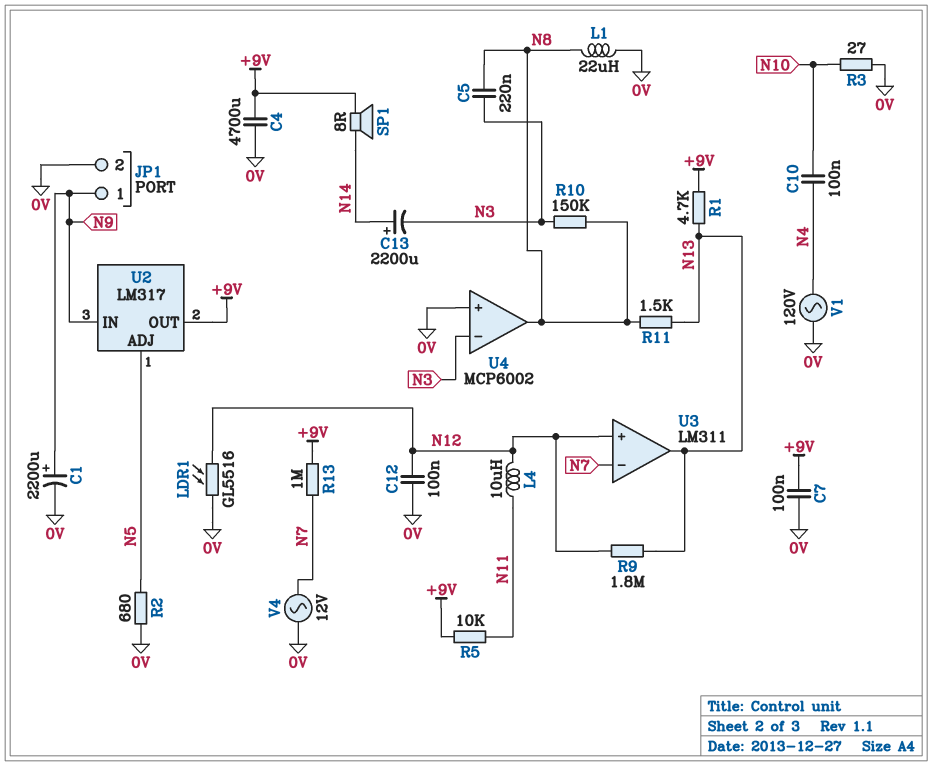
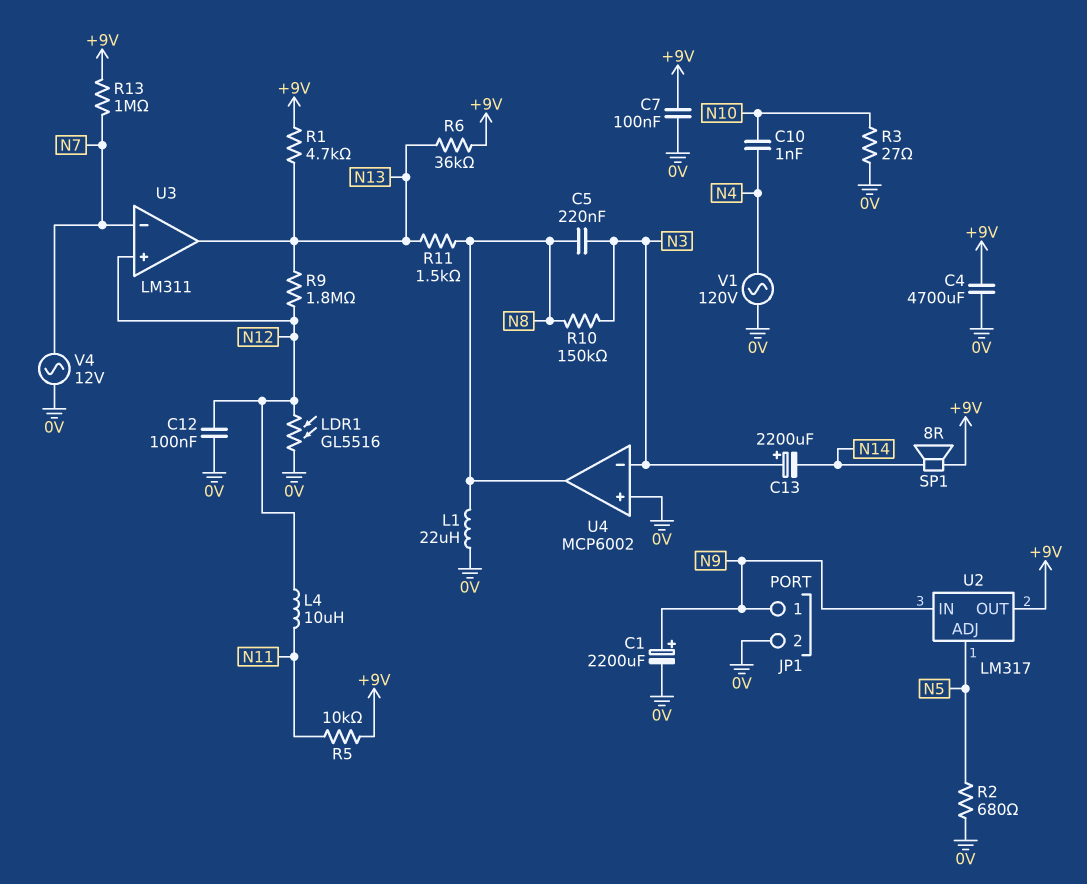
C10: 100nF (N4, N10) -> 1nF (N4, N10)
C13: 2200uF (plus N14, minus N3) -> 2200uF (plus N3, minus N14)
R6: none -> 36k (+9V, N13)

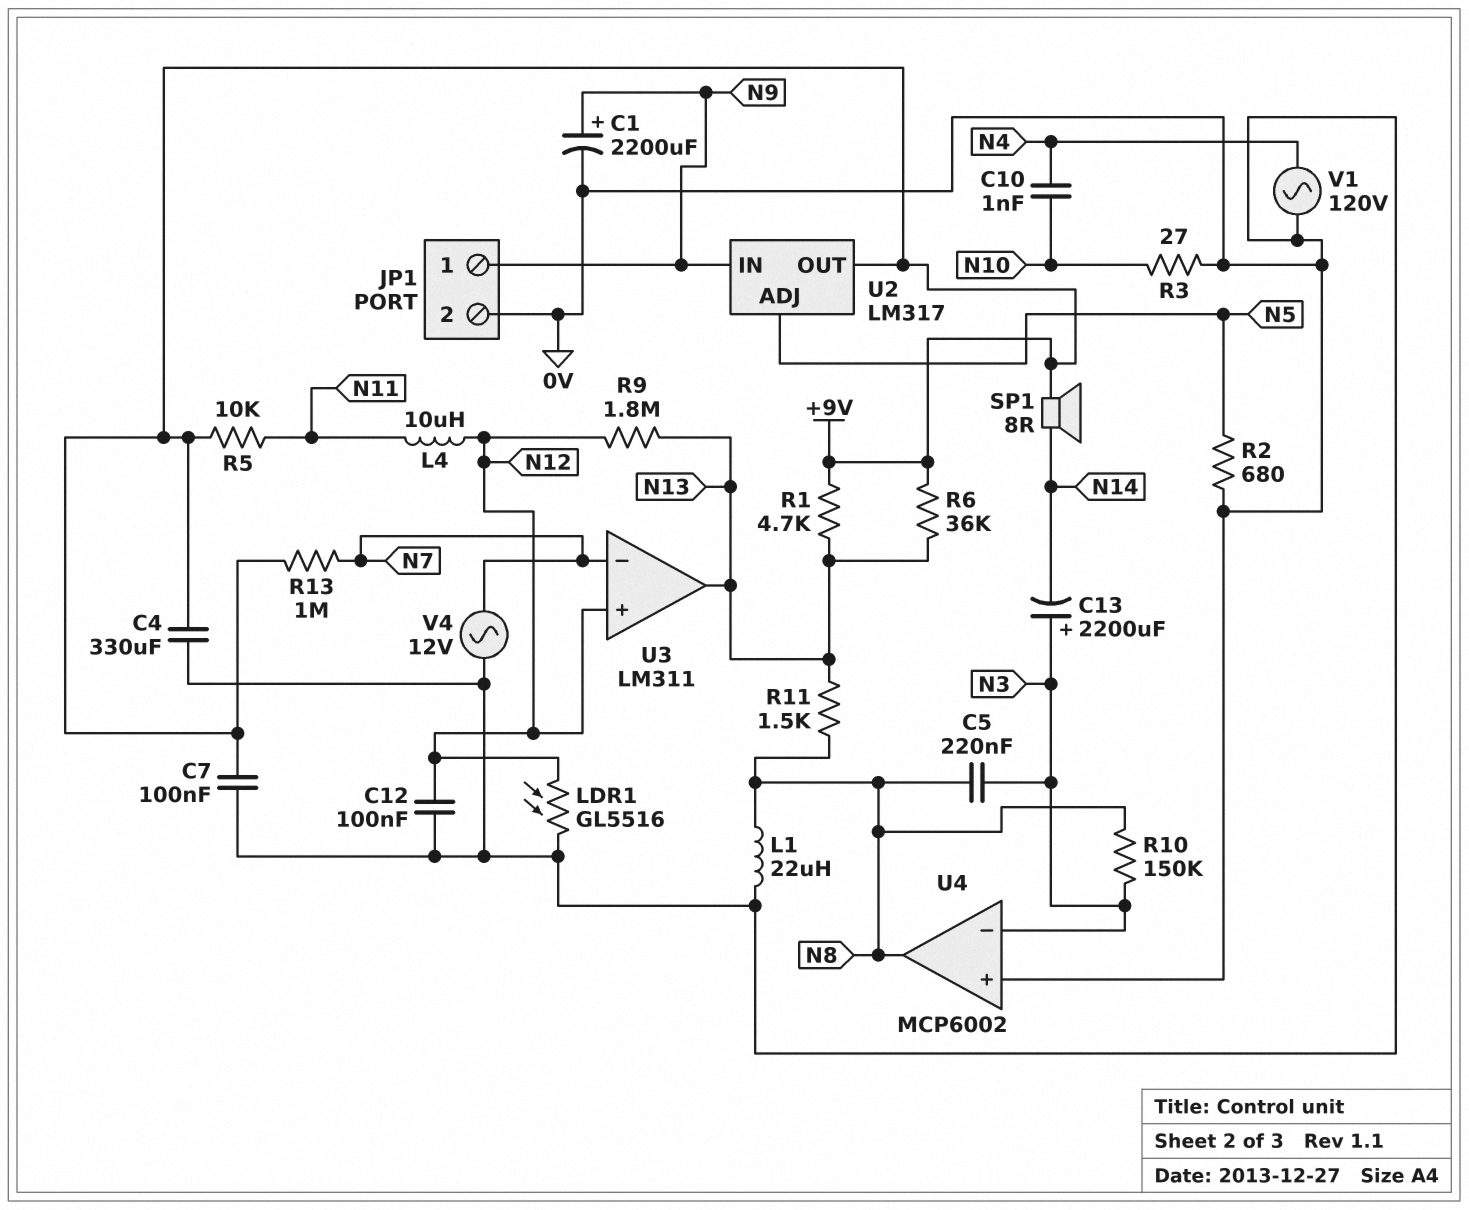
C4: 4700uF (+9V, 0V) -> 330uF (+9V, 0V)

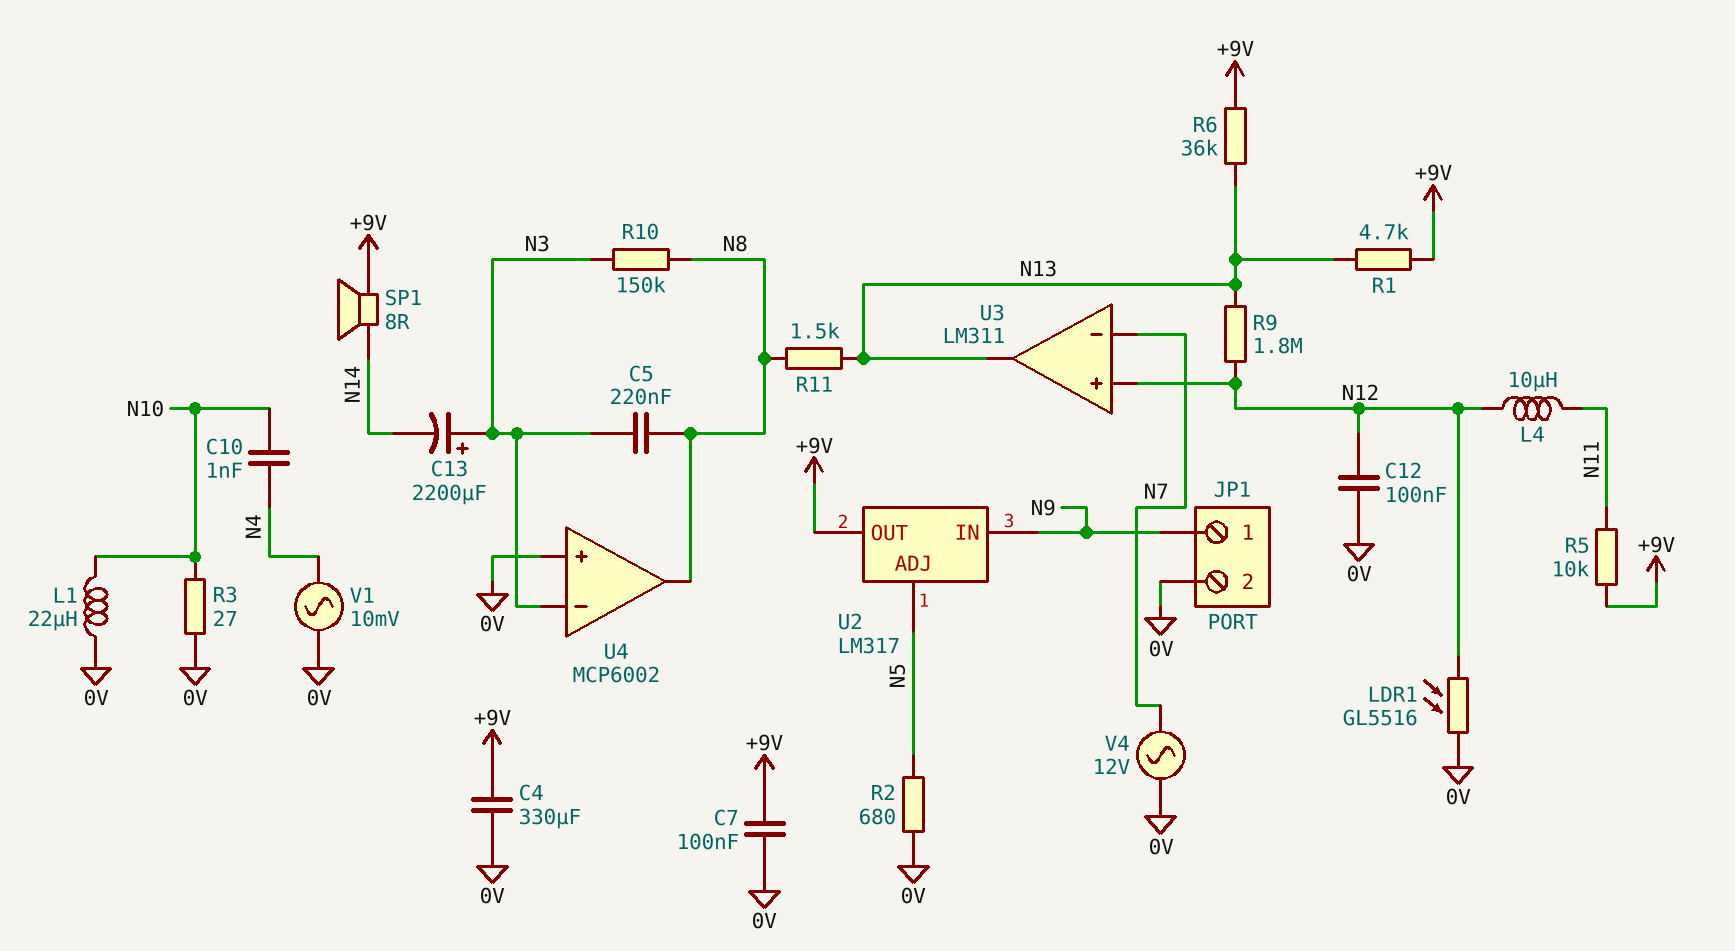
C1: 2200uF (plus N9, minus 0V) -> none
L1: 22uH (0V, N8) -> 22uH (0V, N10)
R13: 1M (+9V, N7) -> none
V1: AC 120V (0V, N4) -> AC 10mV (0V, N4)

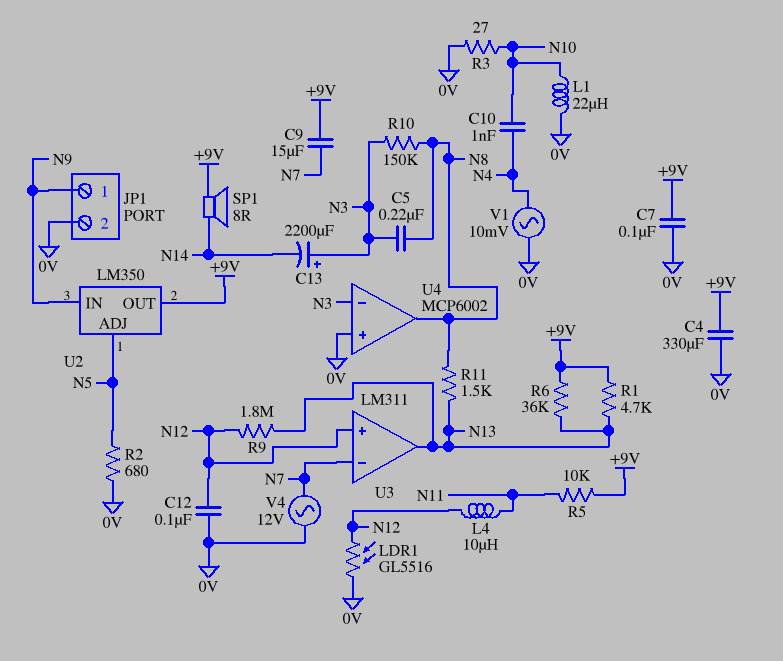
C9: none -> 15uF (+9V, N7)
U2: LM317 -> LM350

